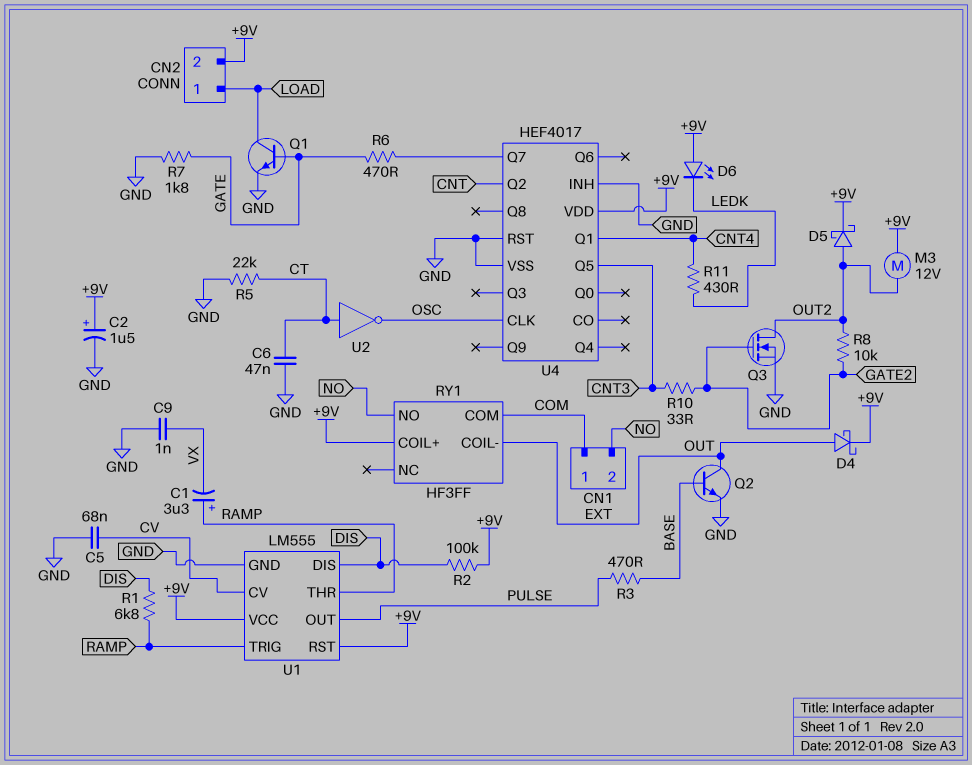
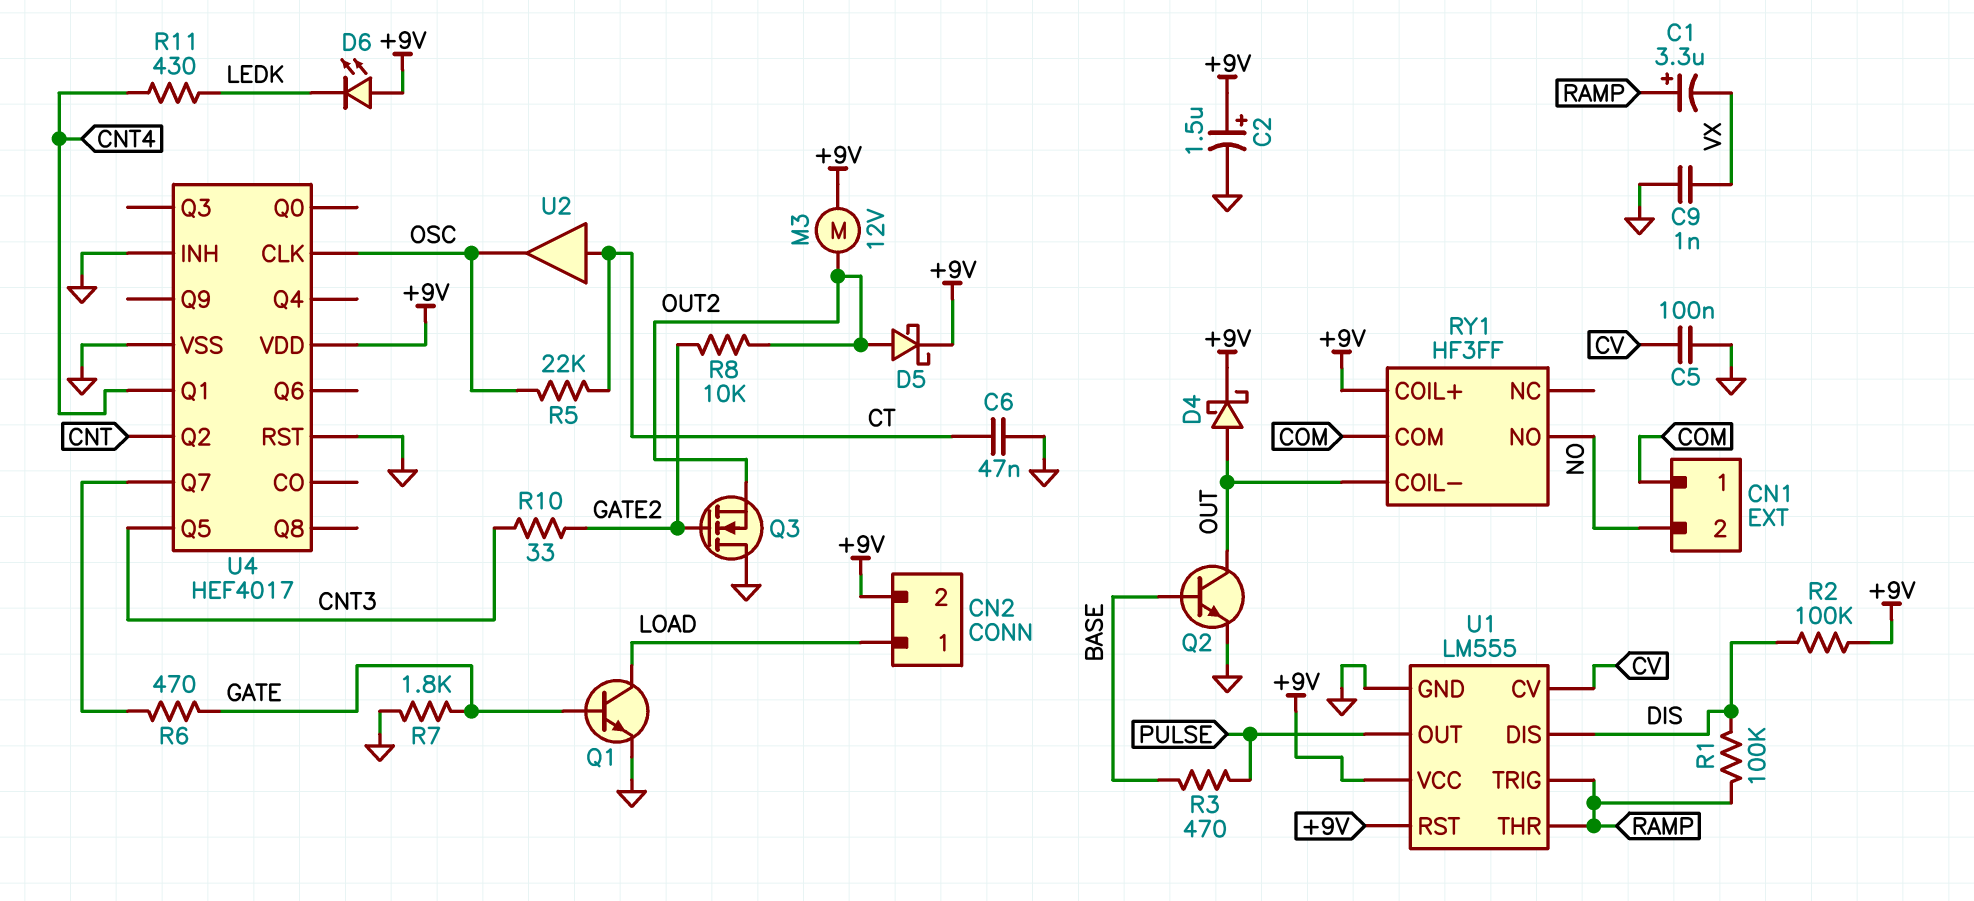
C5: 68nF (CV, GND) -> 100nF (CV, GND)
Q3: NMOS (G GATE2, D OUT2, S GND) -> NMOS (G GATE2, D GND, S OUT2)
R1: 6.8k (DIS, RAMP) -> 100k (DIS, RAMP)
R5: 22k (CT, GND) -> 22k (CT, OSC)
U2: NOT (in CT, out OSC) -> buffer (in CT, out OSC)

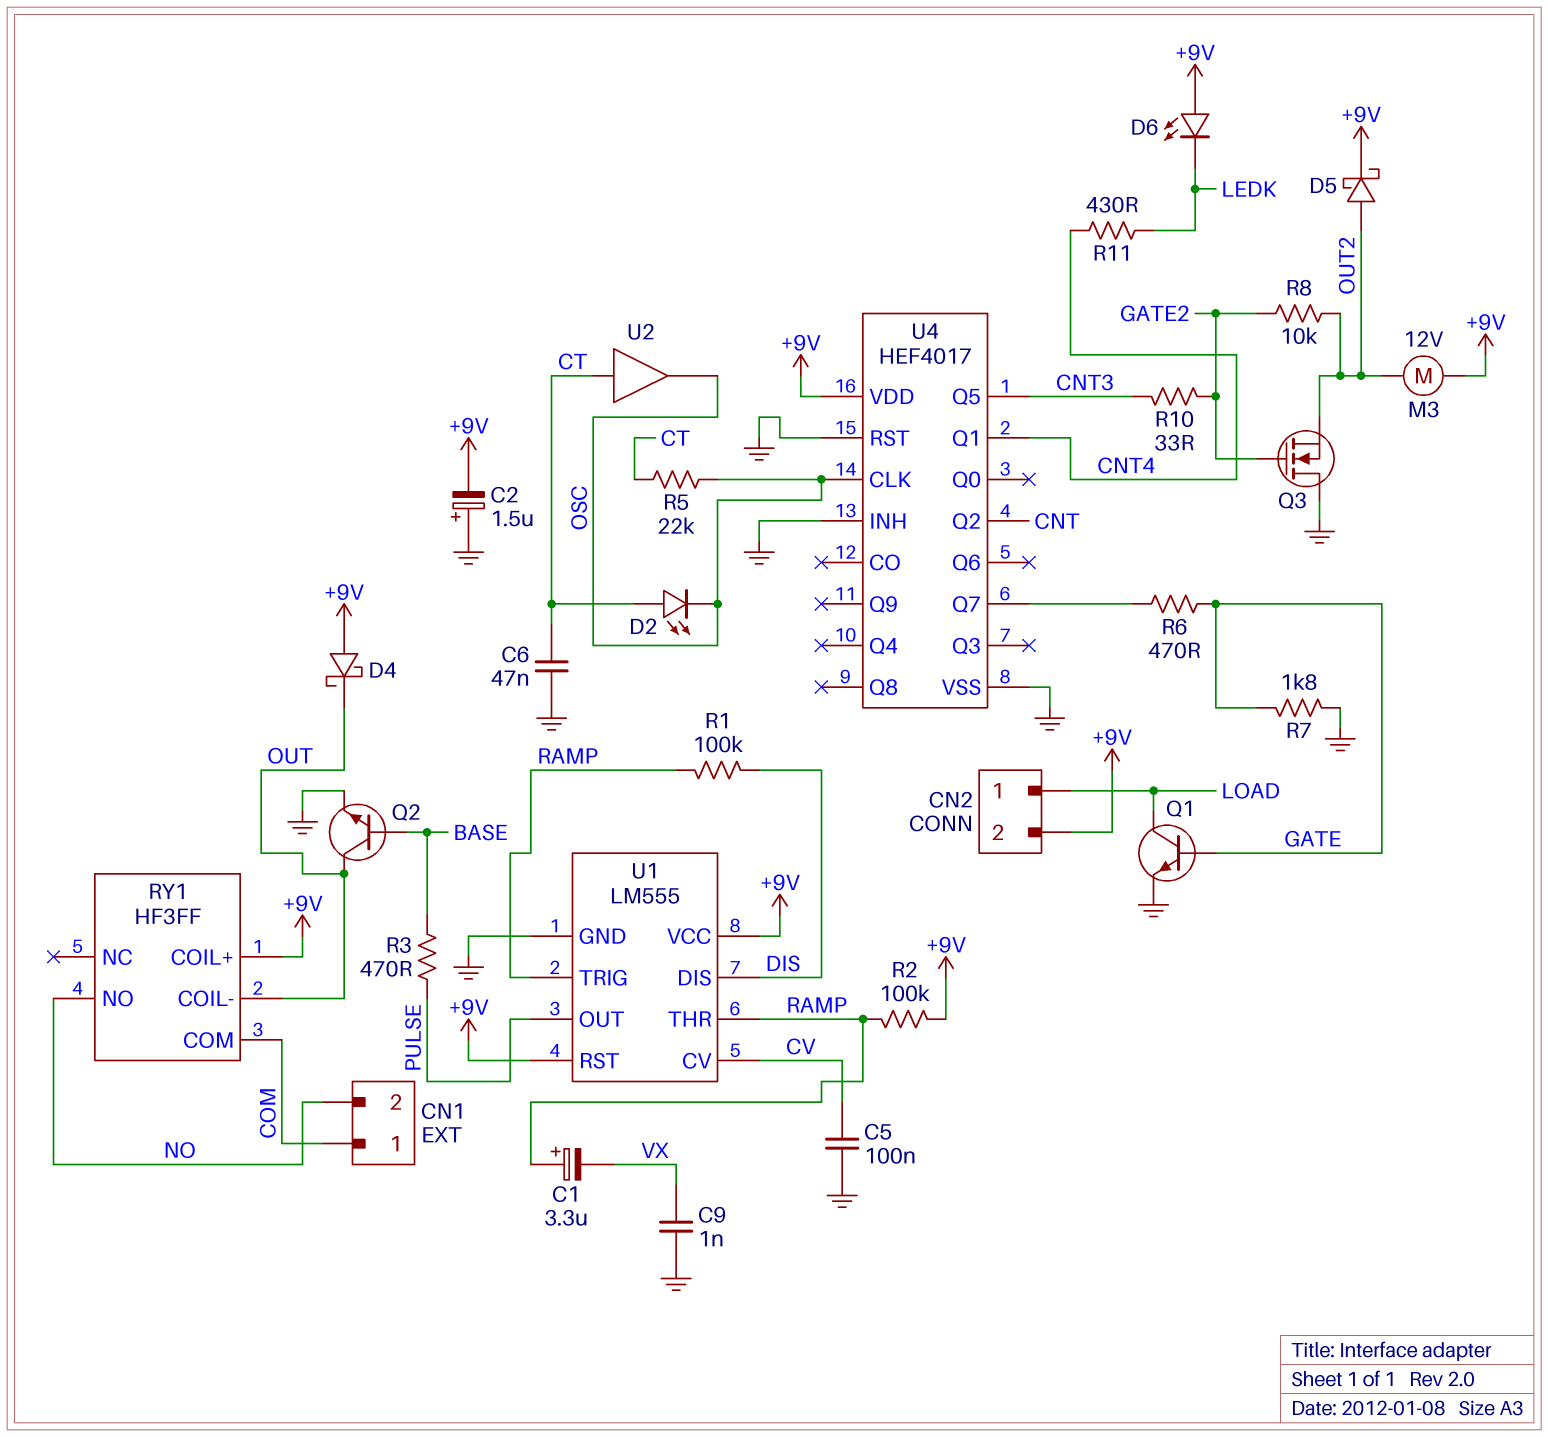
C2: 1.5uF (plus +9V, minus GND) -> 1.5uF (plus GND, minus +9V)
D2: none -> LED (A CT, K OSC)
D4: schottky (A OUT, K +9V) -> schottky (A +9V, K OUT)
R2: 100k (+9V, DIS) -> 100k (+9V, RAMP)

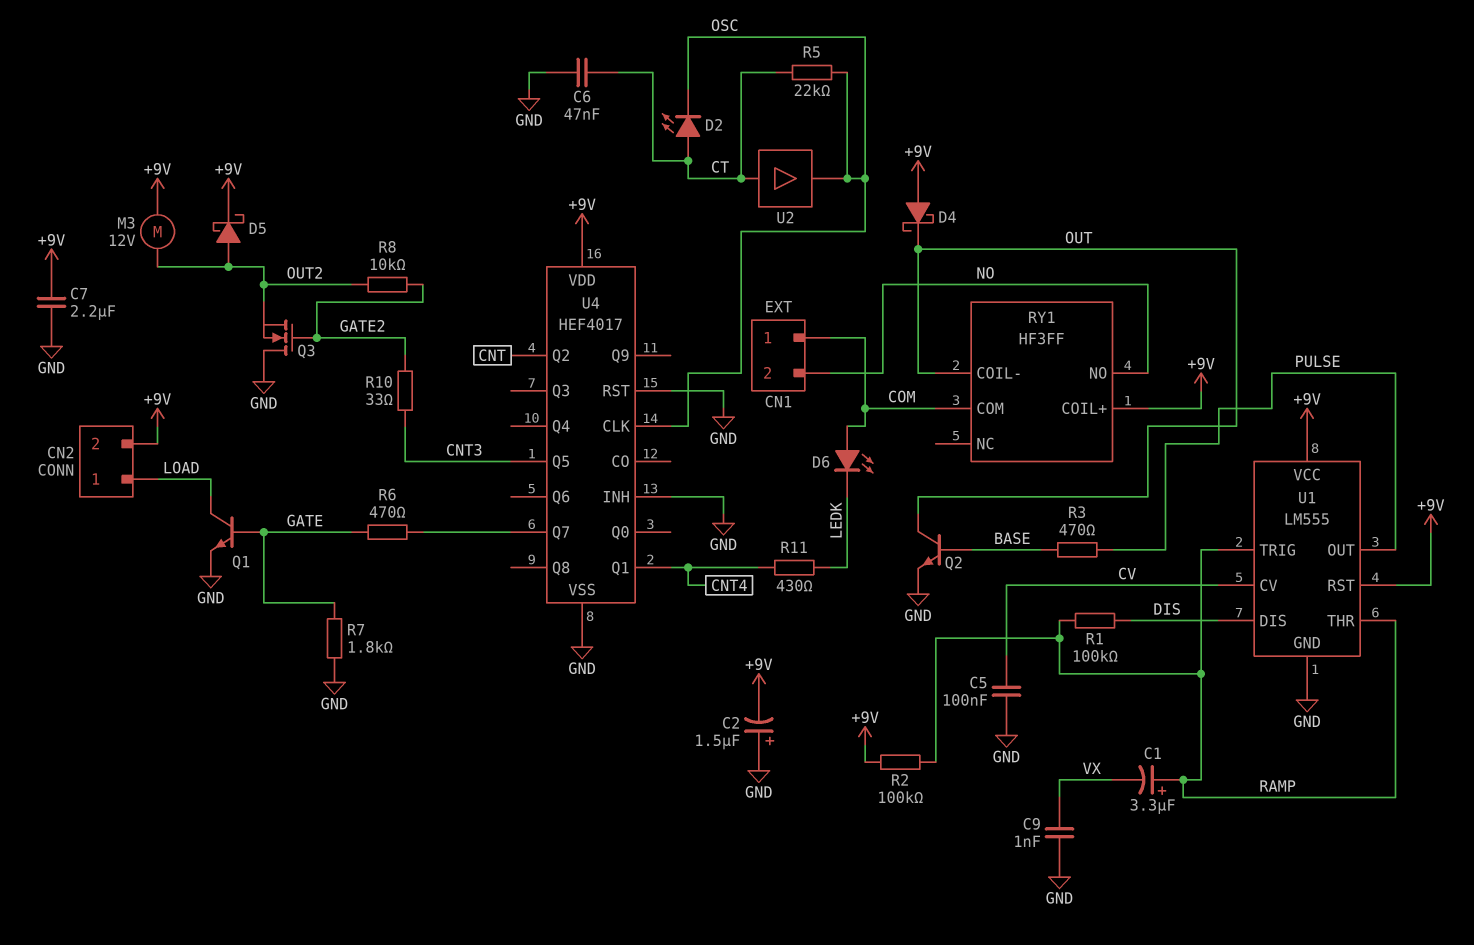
C7: none -> 2.2uF (+9V, GND)
D6: LED (A +9V, K LEDK) -> LED (A COM, K LEDK)

